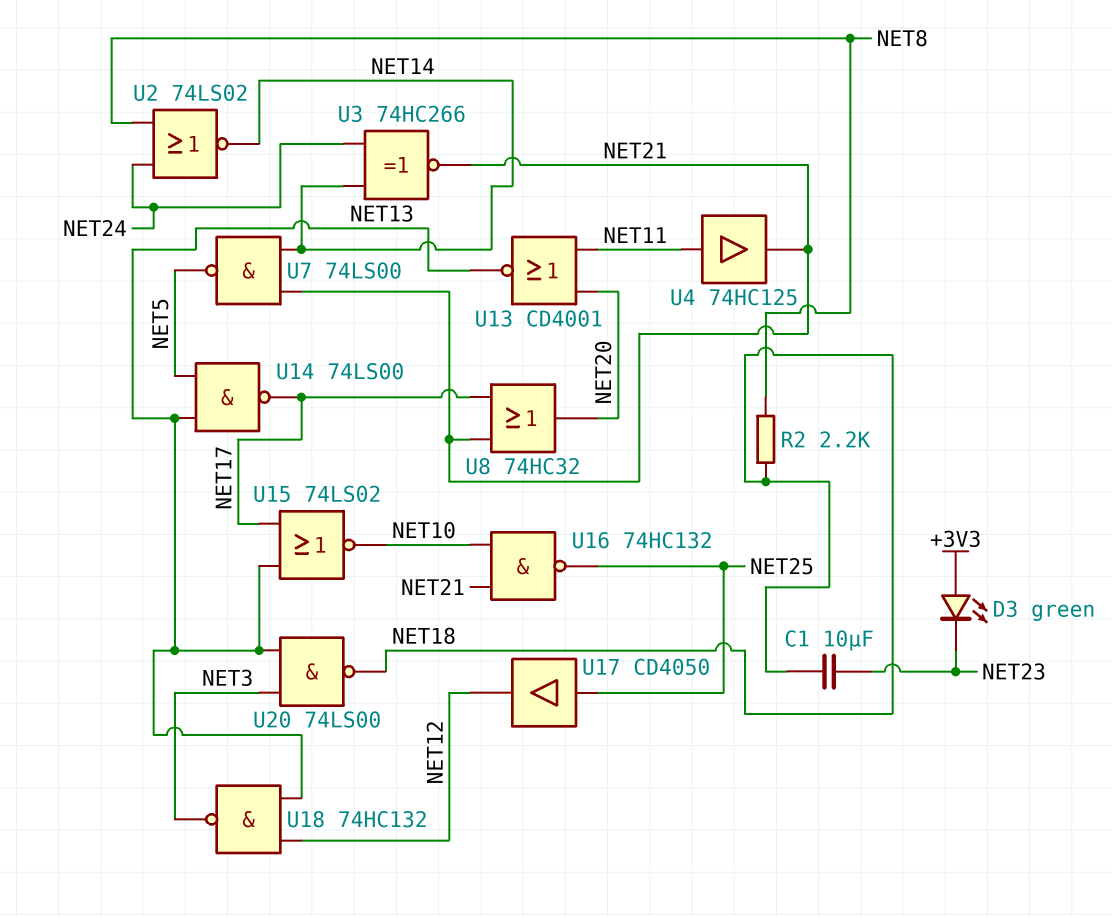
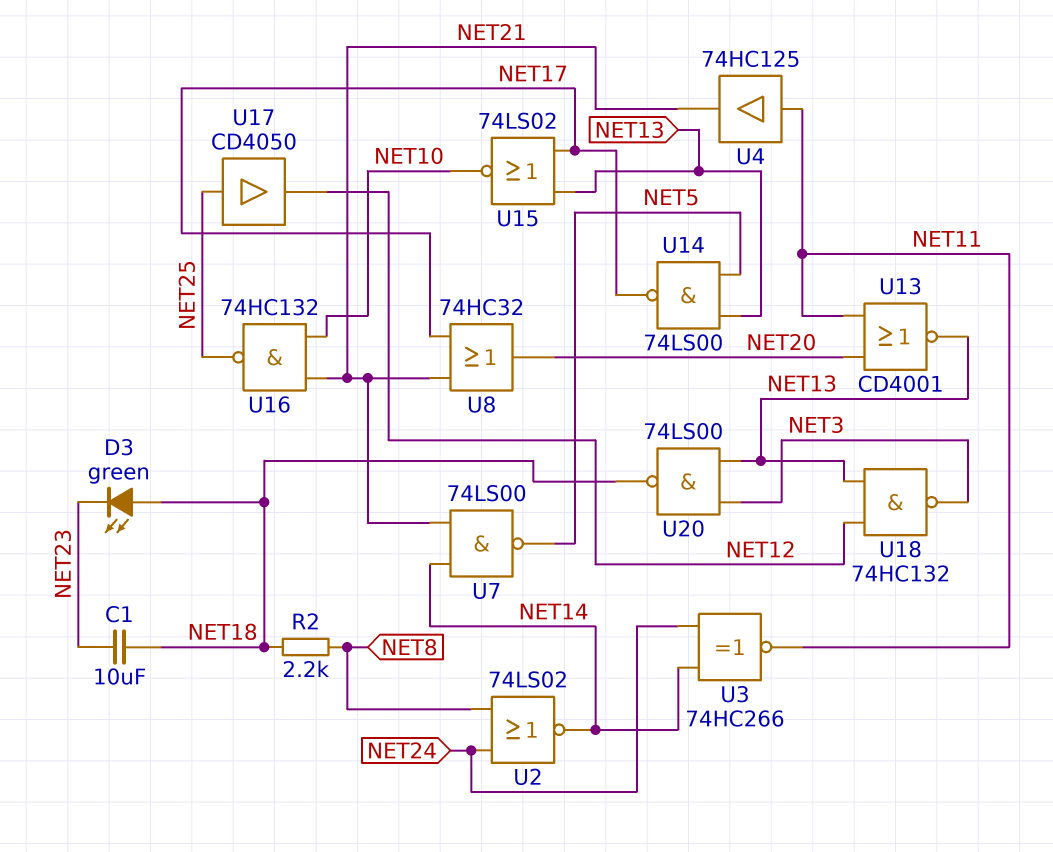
D3: LED green (A +3V3, K NET23) -> LED green (A NET18, K NET23)
U3: XNOR 74HC266 (in NET14, in NET24, out NET21) -> XNOR 74HC266 (in NET14, in NET24, out NET11)

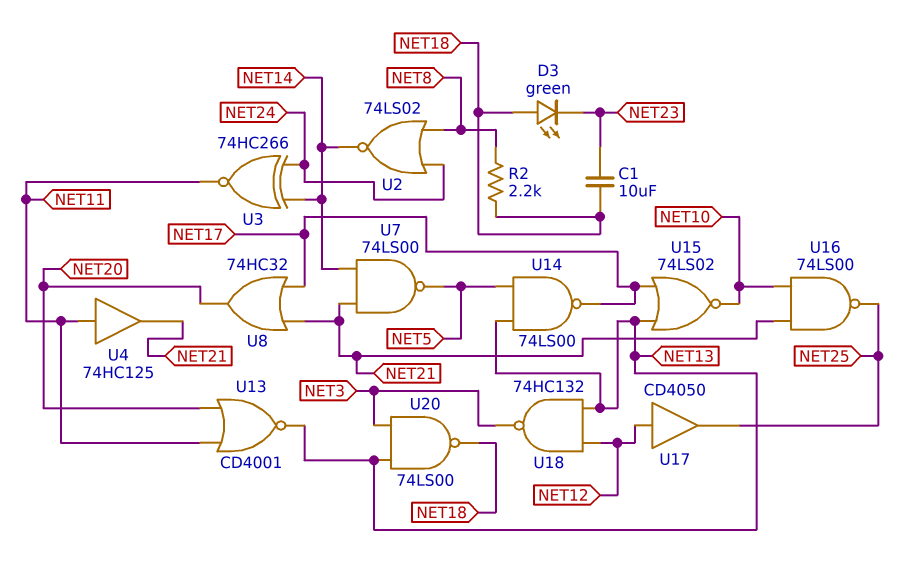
U16: NAND 74HC132 (in NET10, in NET21, out NET25) -> NAND 74LS00 (in NET10, in NET21, out NET25)
U17: buffer CD4050 (in NET25, out NET12) -> buffer CD4050 (in NET12, out NET25)

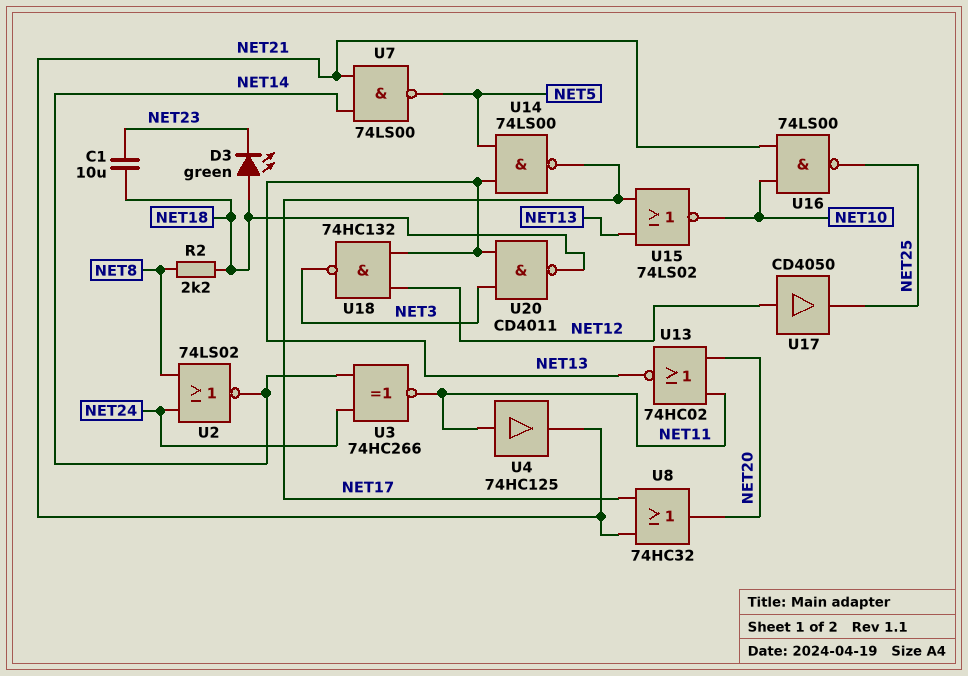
U13: NOR CD4001 (in NET11, in NET20, out NET13) -> NOR 74HC02 (in NET11, in NET20, out NET13)
U20: NAND 74LS00 (in NET3, in NET13, out NET18) -> NAND CD4011 (in NET3, in NET13, out NET18)

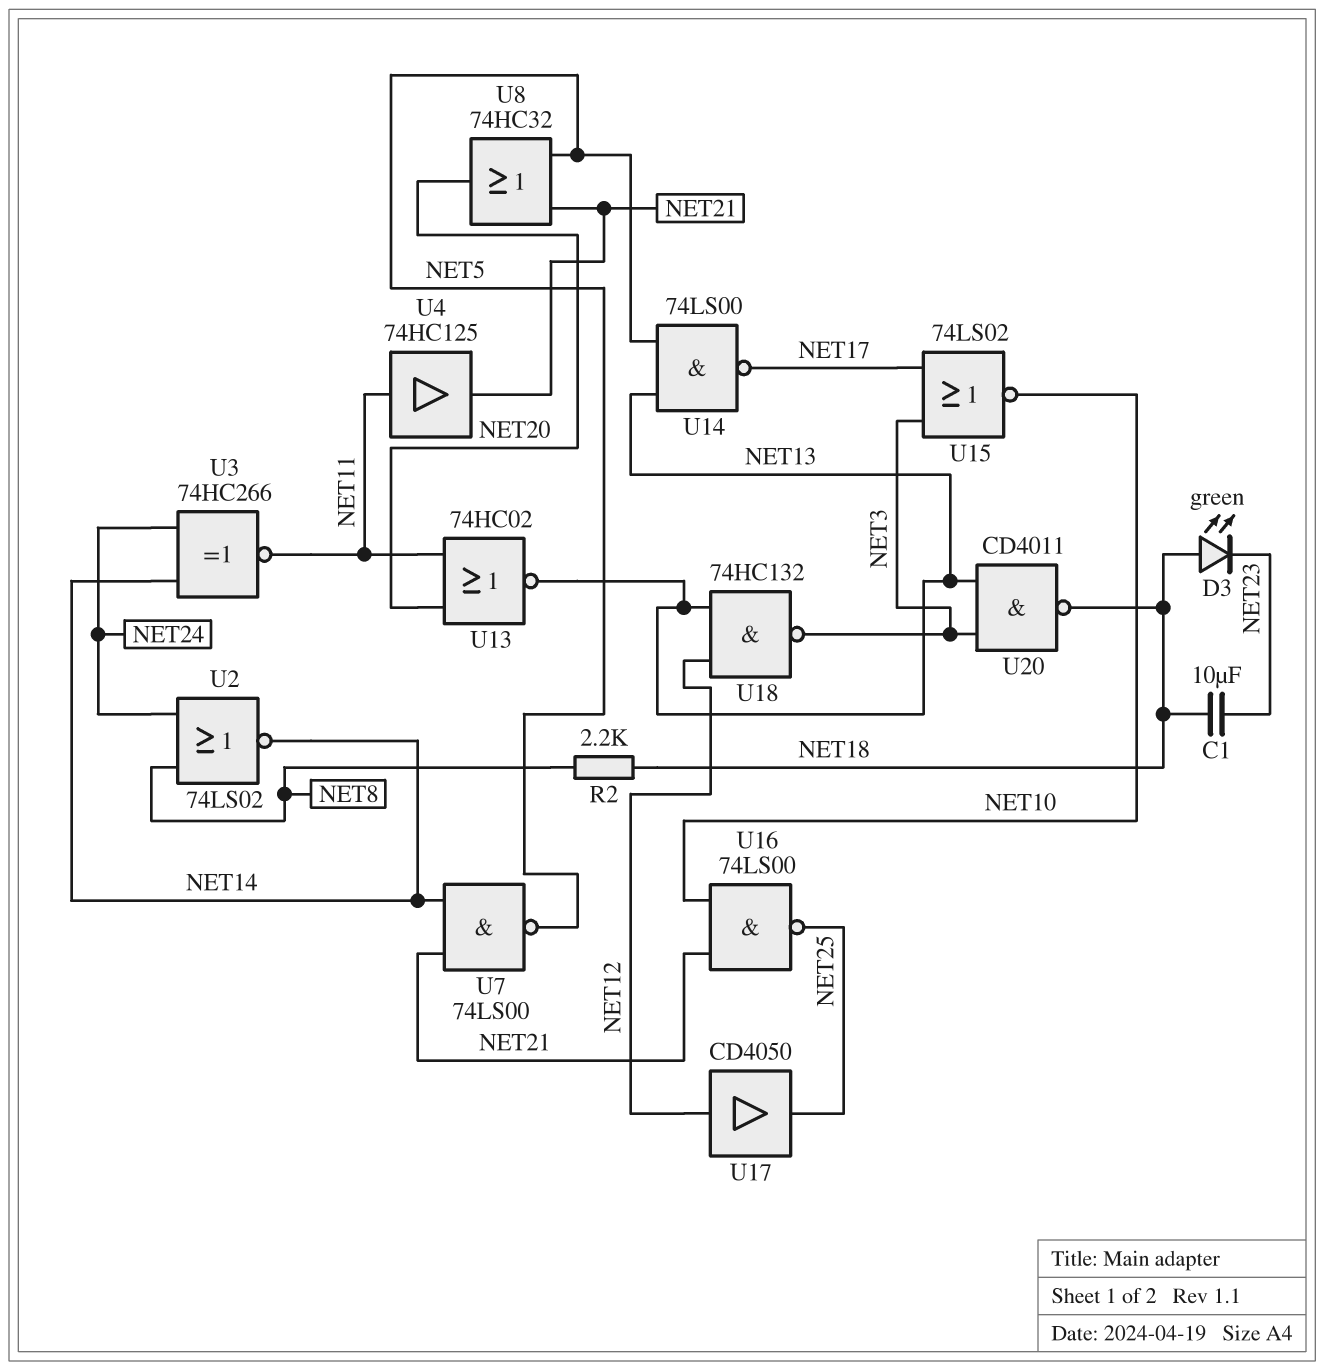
U8: OR 74HC32 (in NET17, in NET21, out NET20) -> OR 74HC32 (in NET5, in NET21, out NET20)
U15: NOR 74LS02 (in NET13, in NET17, out NET10) -> NOR 74LS02 (in NET3, in NET17, out NET10)

